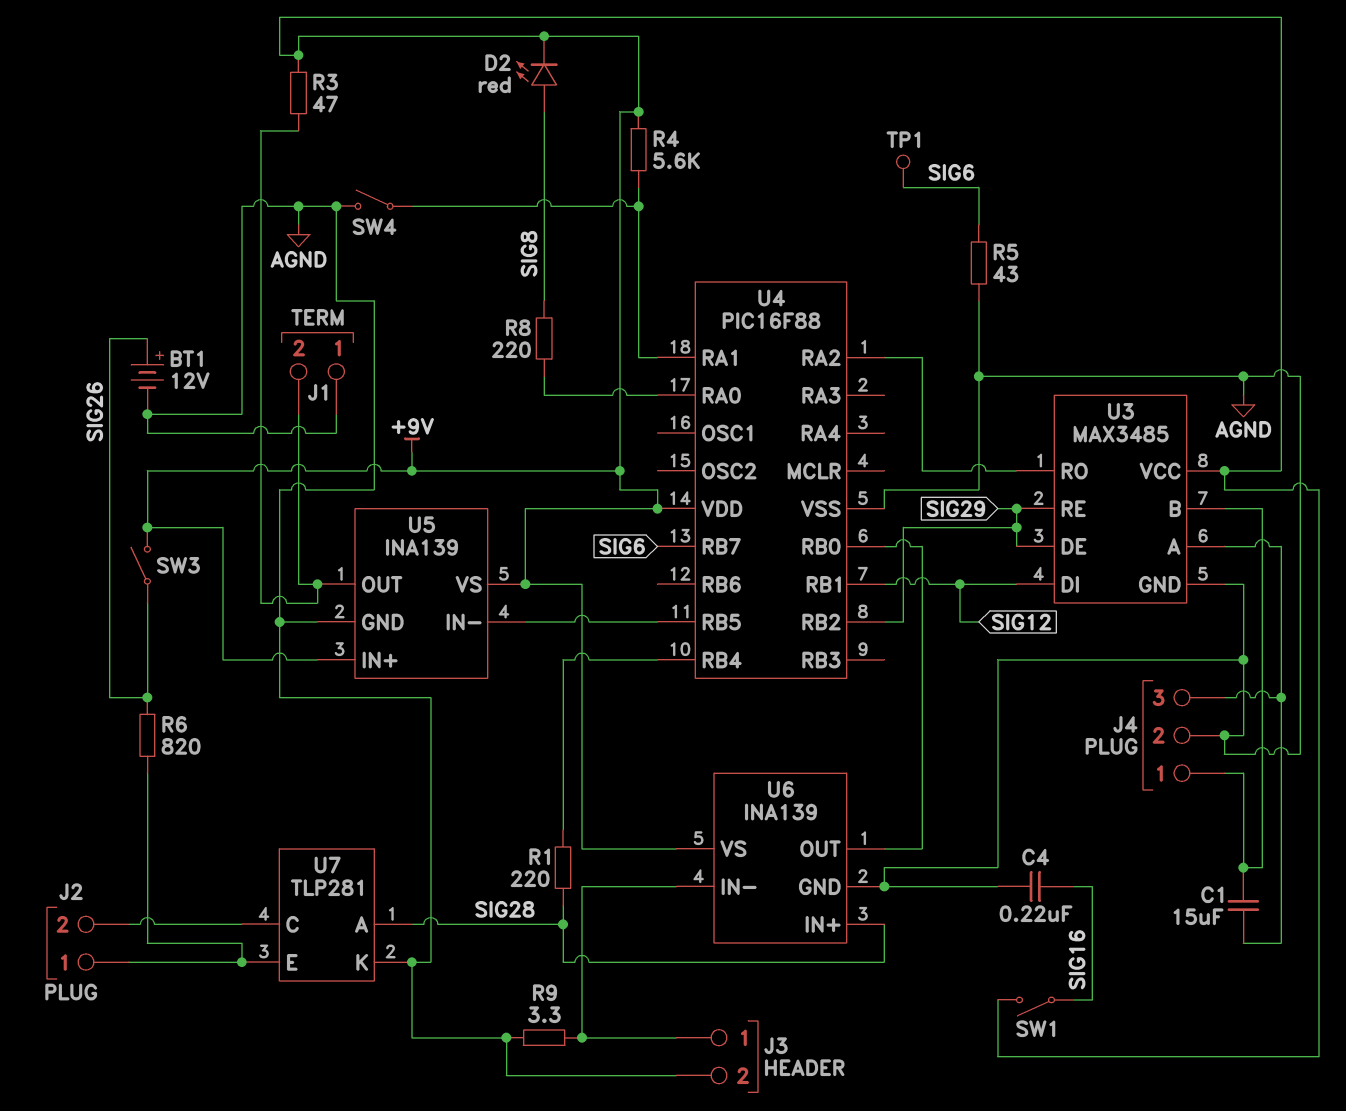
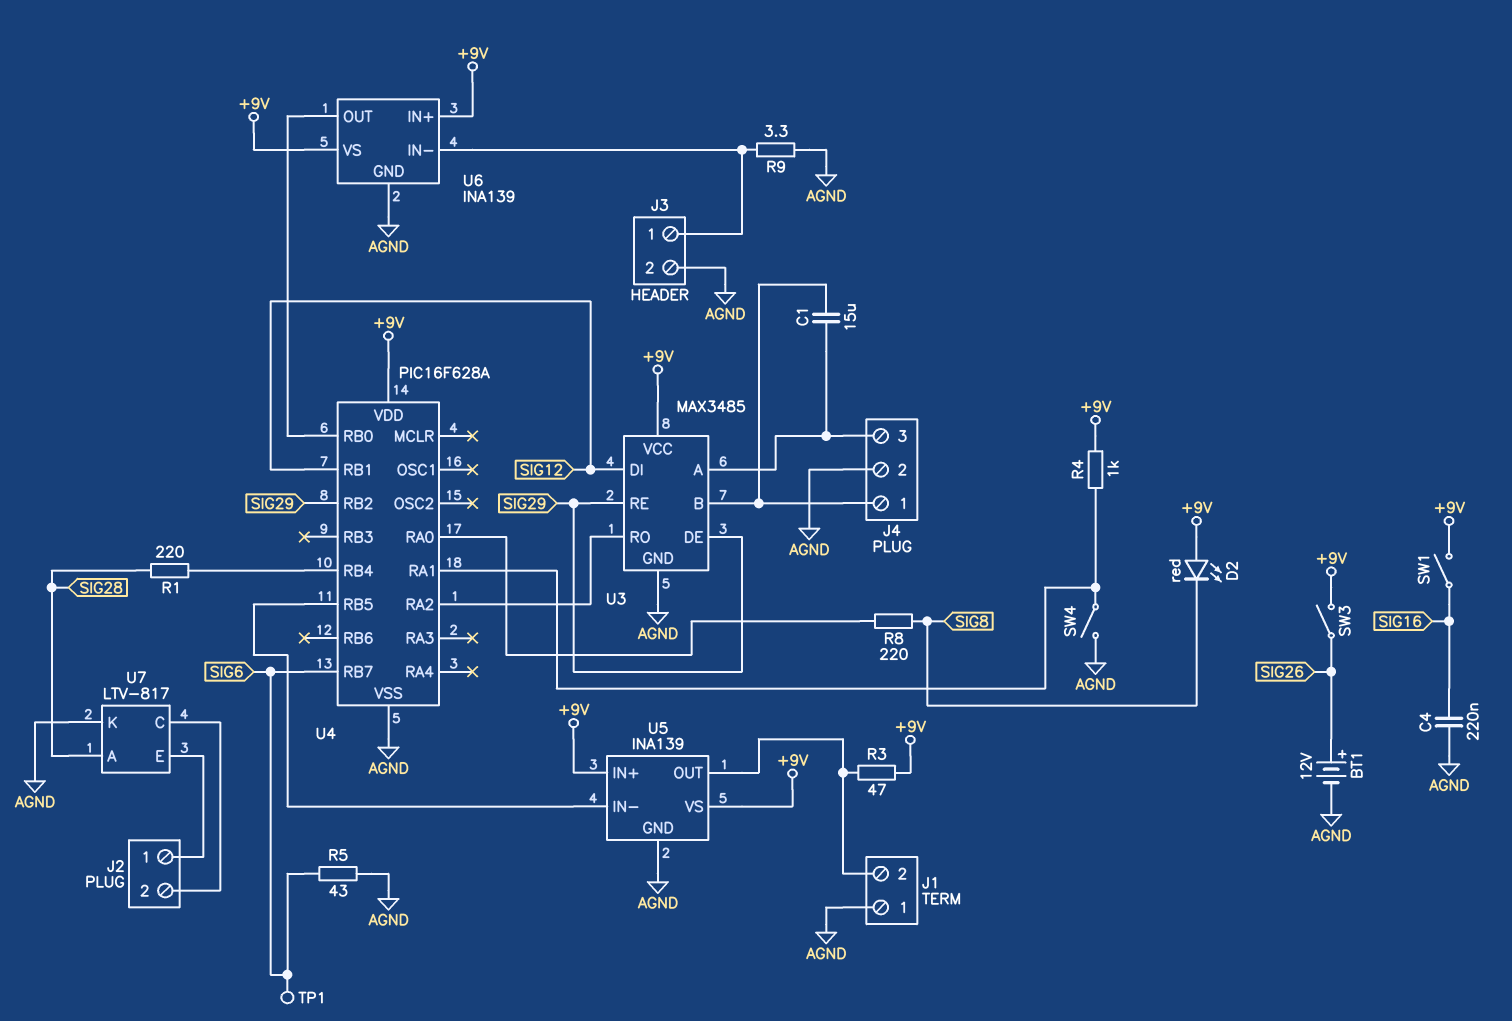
D2: LED red (A SIG8, K +9V) -> LED red (A +9V, K SIG8)
R4: 5.6k (+9V, U4/RA1) -> 1k (+9V, U4/RA1)
R6: 820 (J2/1, SIG26) -> none
U4: PIC16F88 -> PIC16F628A
U6 pin IN+: SIG28 -> +9V
U7: TLP281 -> LTV-817

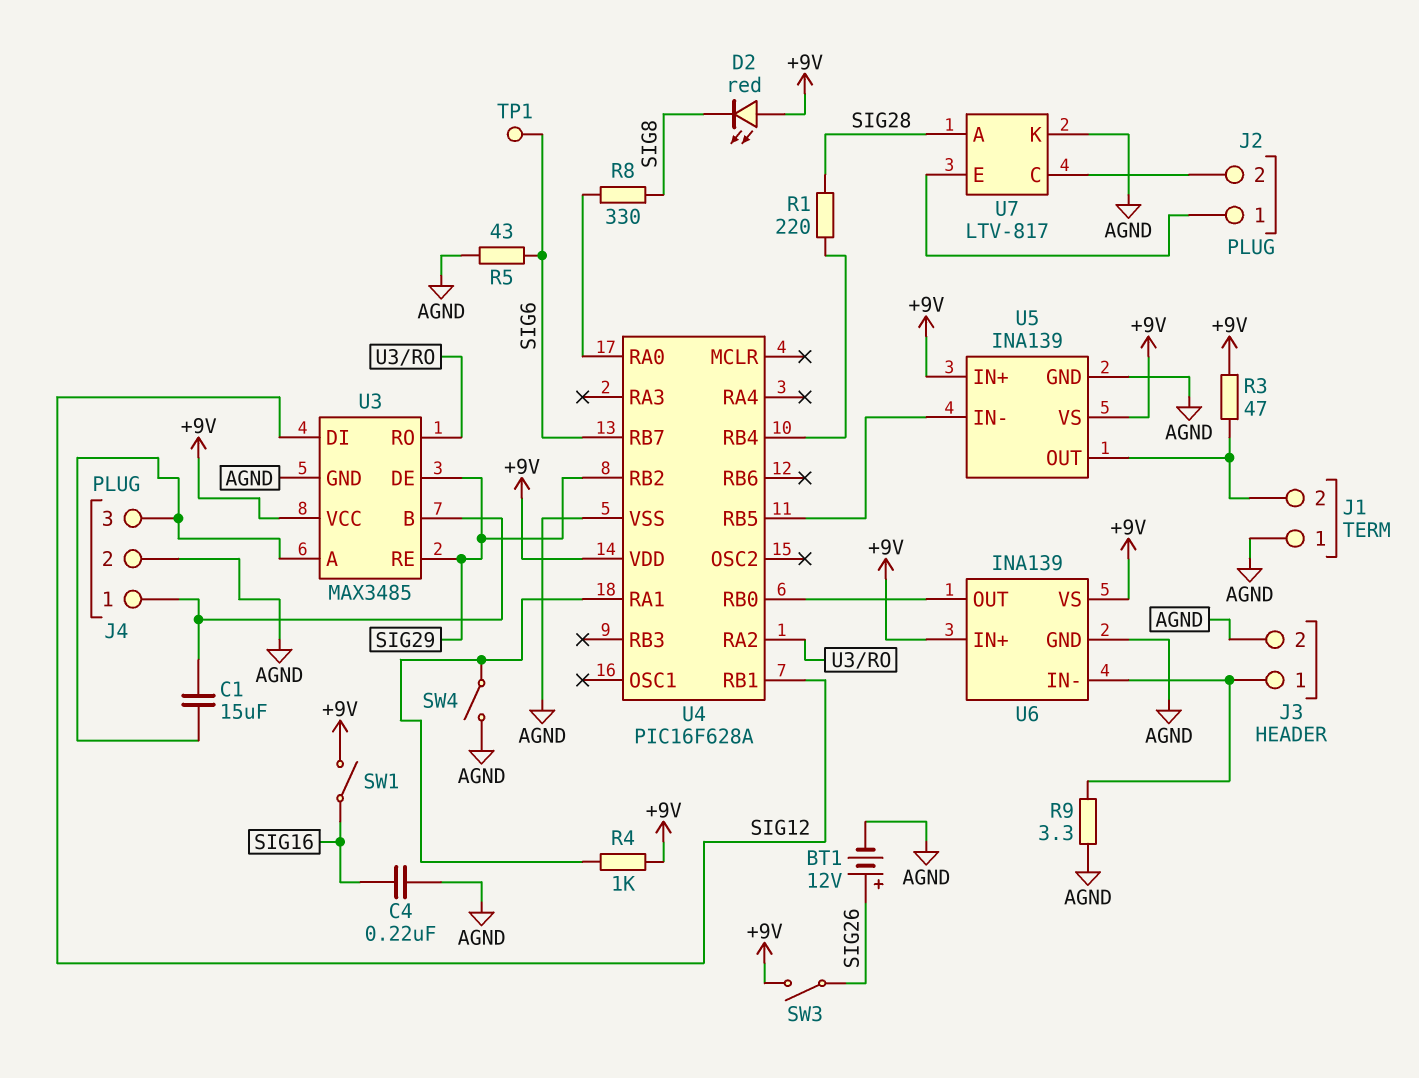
R8: 220 (SIG8, U4/RA0) -> 330 (SIG8, U4/RA0)

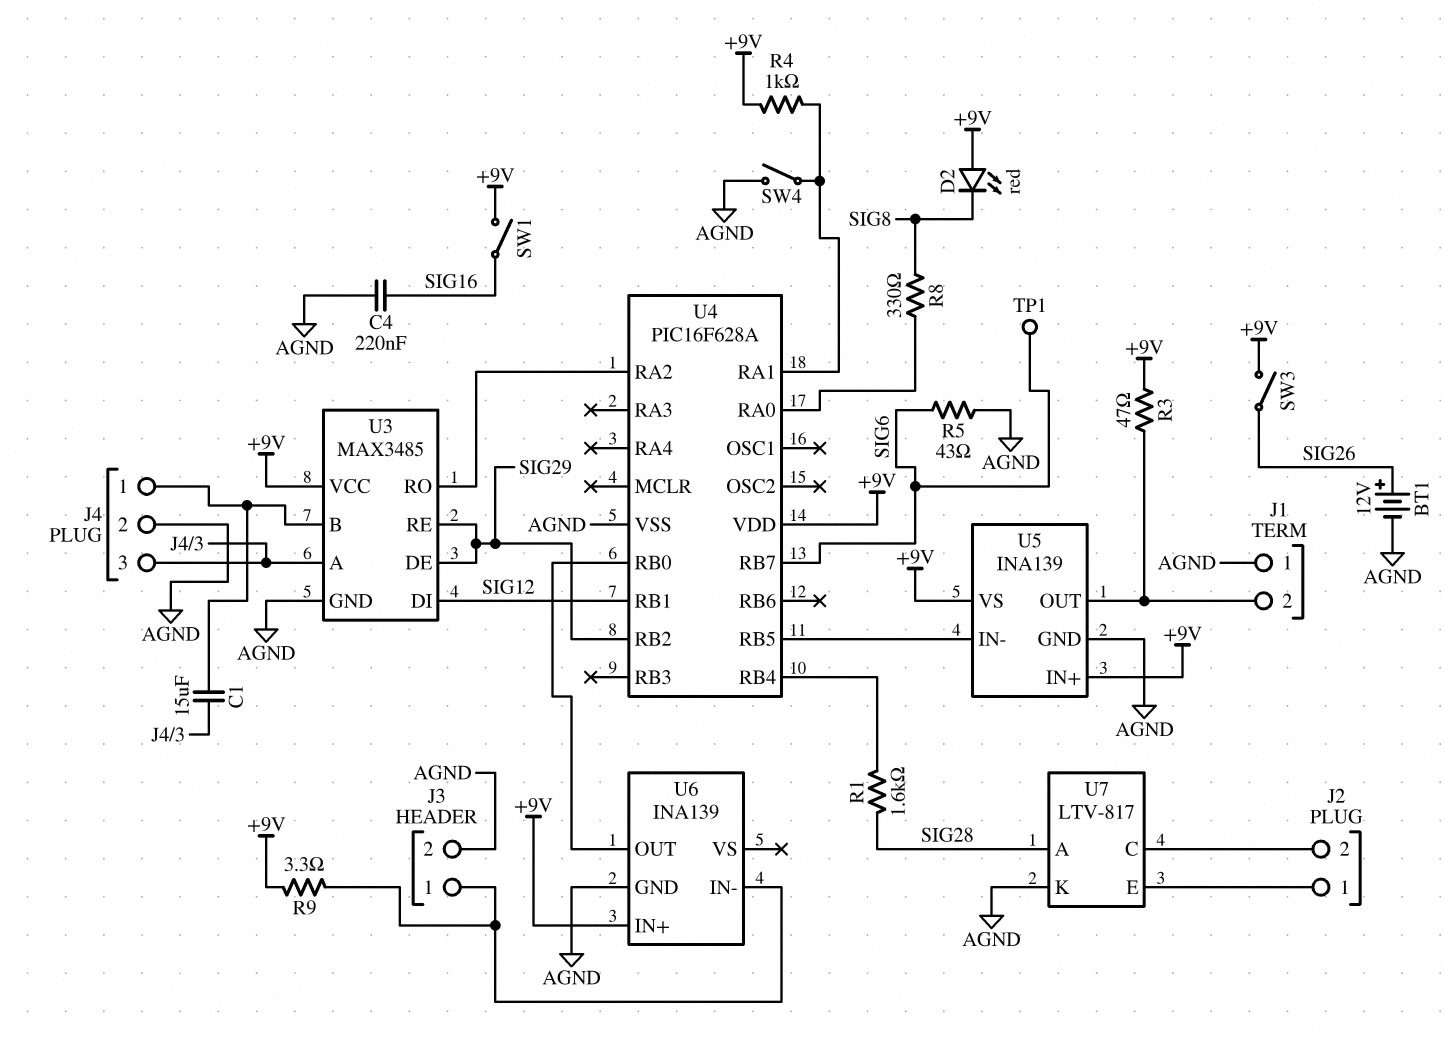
R1: 220 (SIG28, U4/RB4) -> 1.6k (SIG28, U4/RB4)
R9: 3.3 (AGND, J3/1) -> 3.3 (+9V, J3/1)
U6 pin VS: +9V -> none

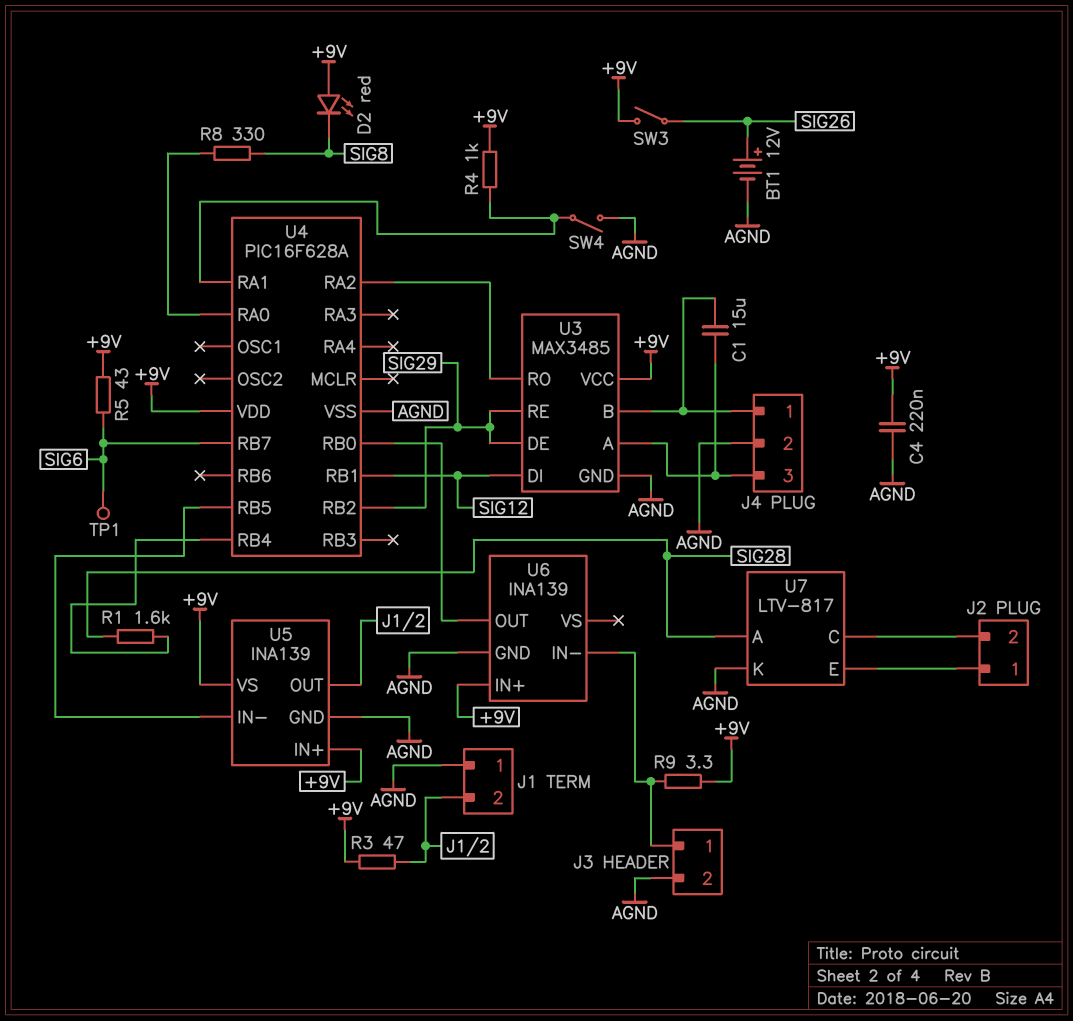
C4: 220nF (AGND, SIG16) -> 220nF (+9V, AGND)
R5: 43 (AGND, SIG6) -> 43 (+9V, SIG6)
SW1: switch (+9V, SIG16) -> none

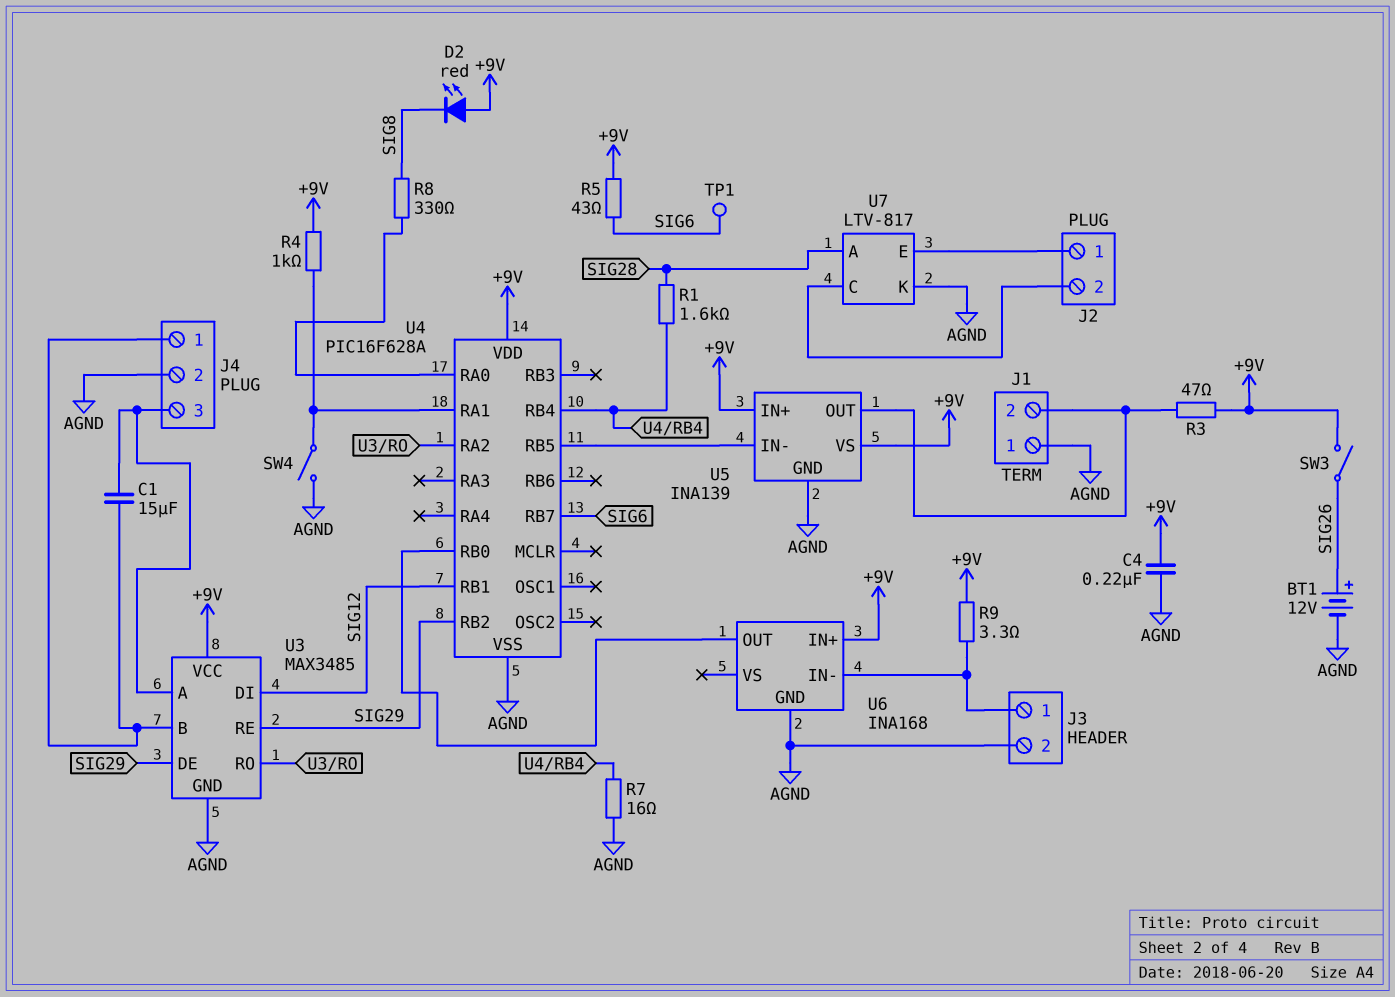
R7: none -> 16 (AGND, U4/RB4)
U6: INA139 -> INA168

